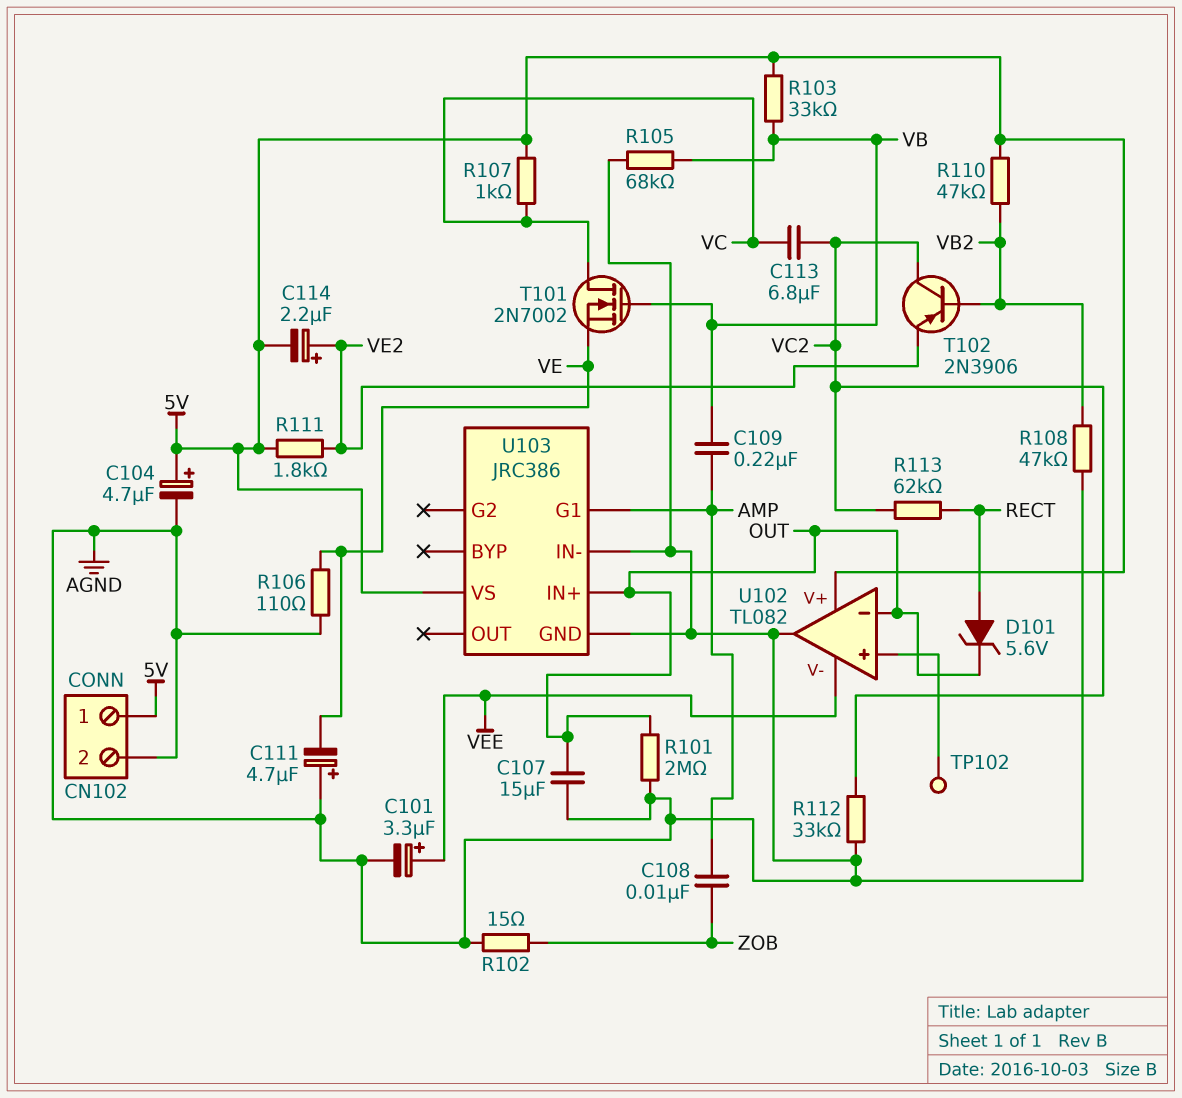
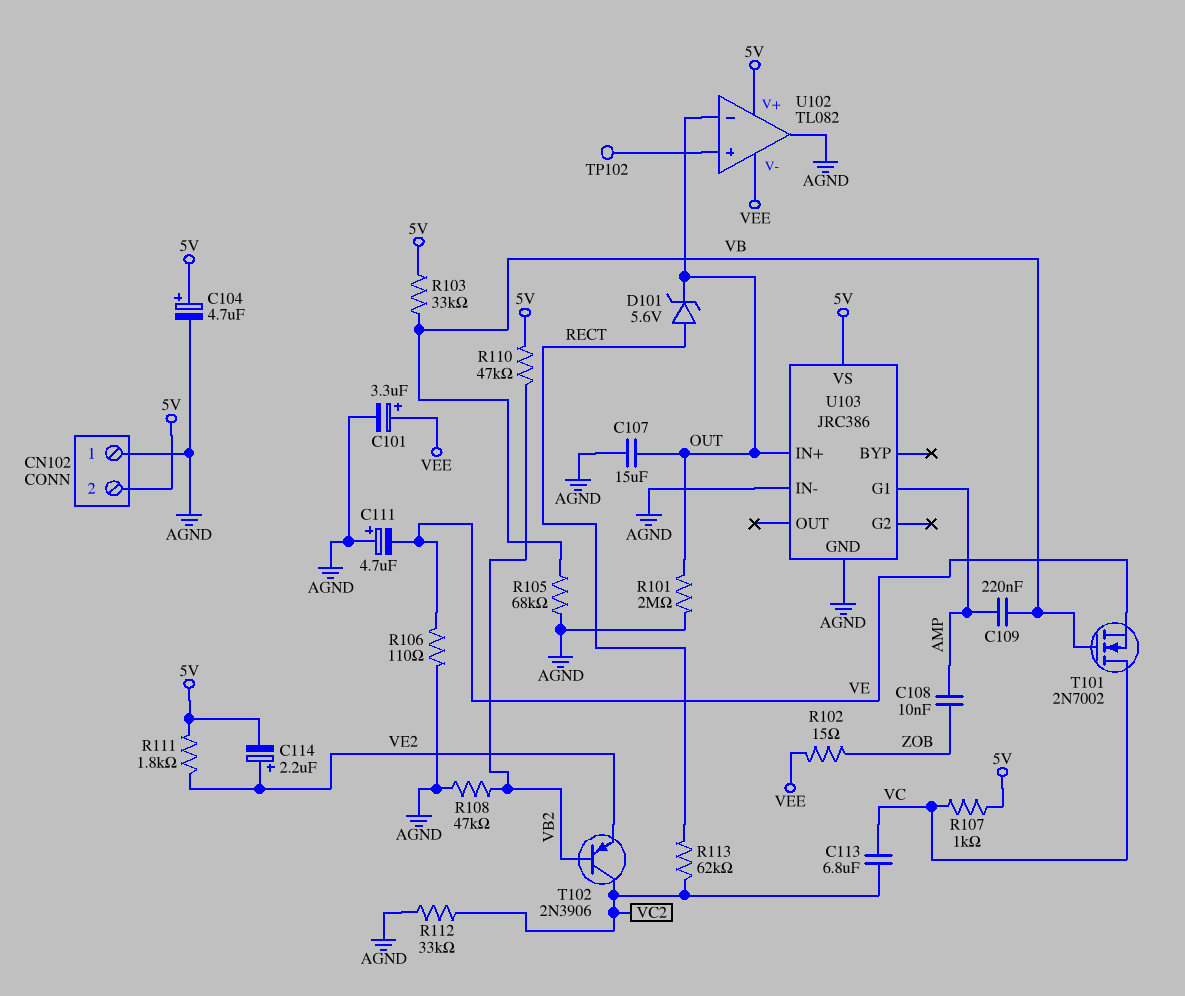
CN102 pin 1: 5V -> AGND
CN102 pin 2: AGND -> 5V
R102: 15 (AGND, ZOB) -> 15 (VEE, ZOB)

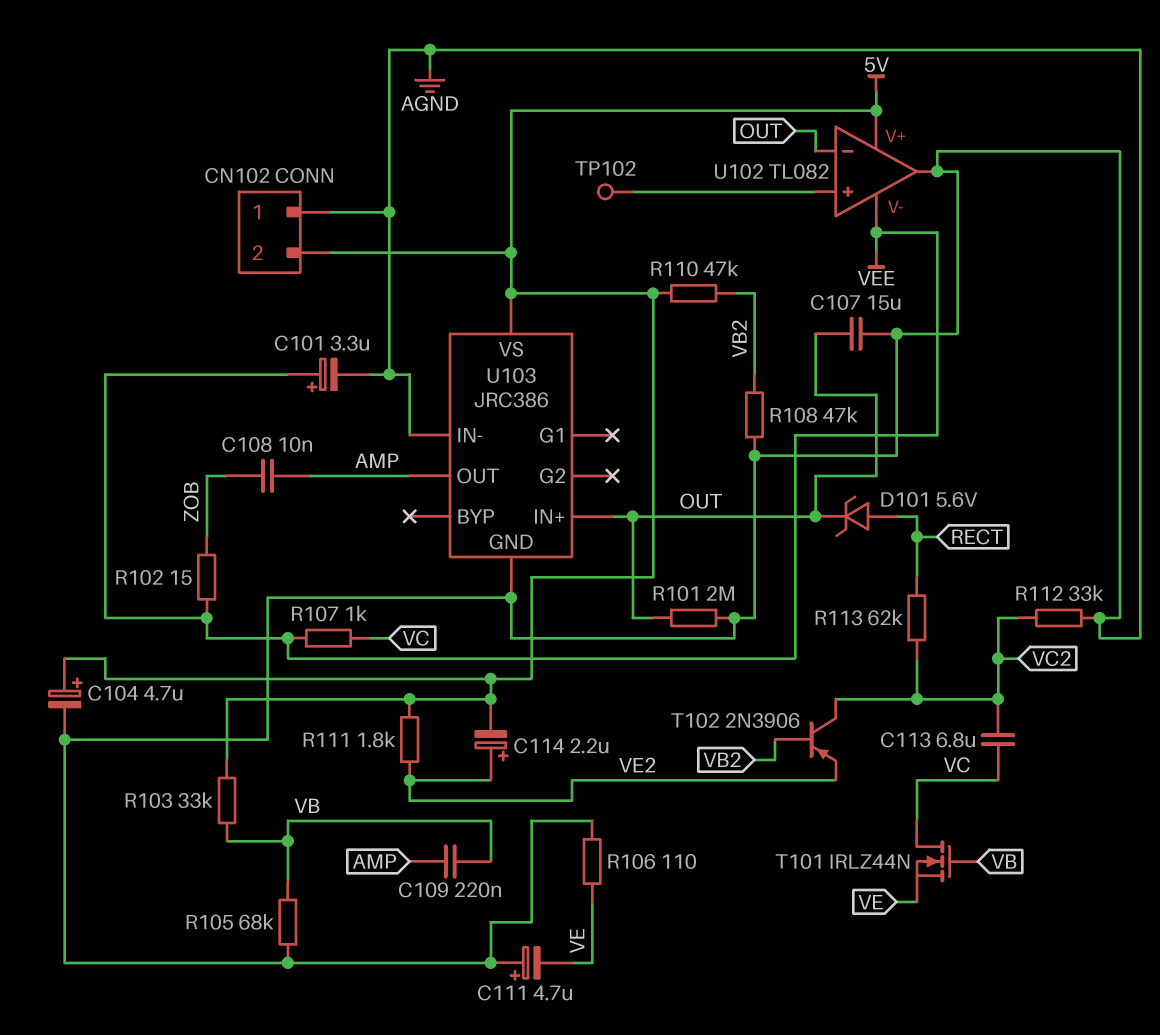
R107: 1k (5V, VC) -> 1k (VC, VEE)
T101: NMOS 2N7002 (G VB, D VC, S VE) -> NMOS IRLZ44N (G VB, D VC, S VE)
U103 pin G1: AMP -> none
U103 pin OUT: none -> AMP

